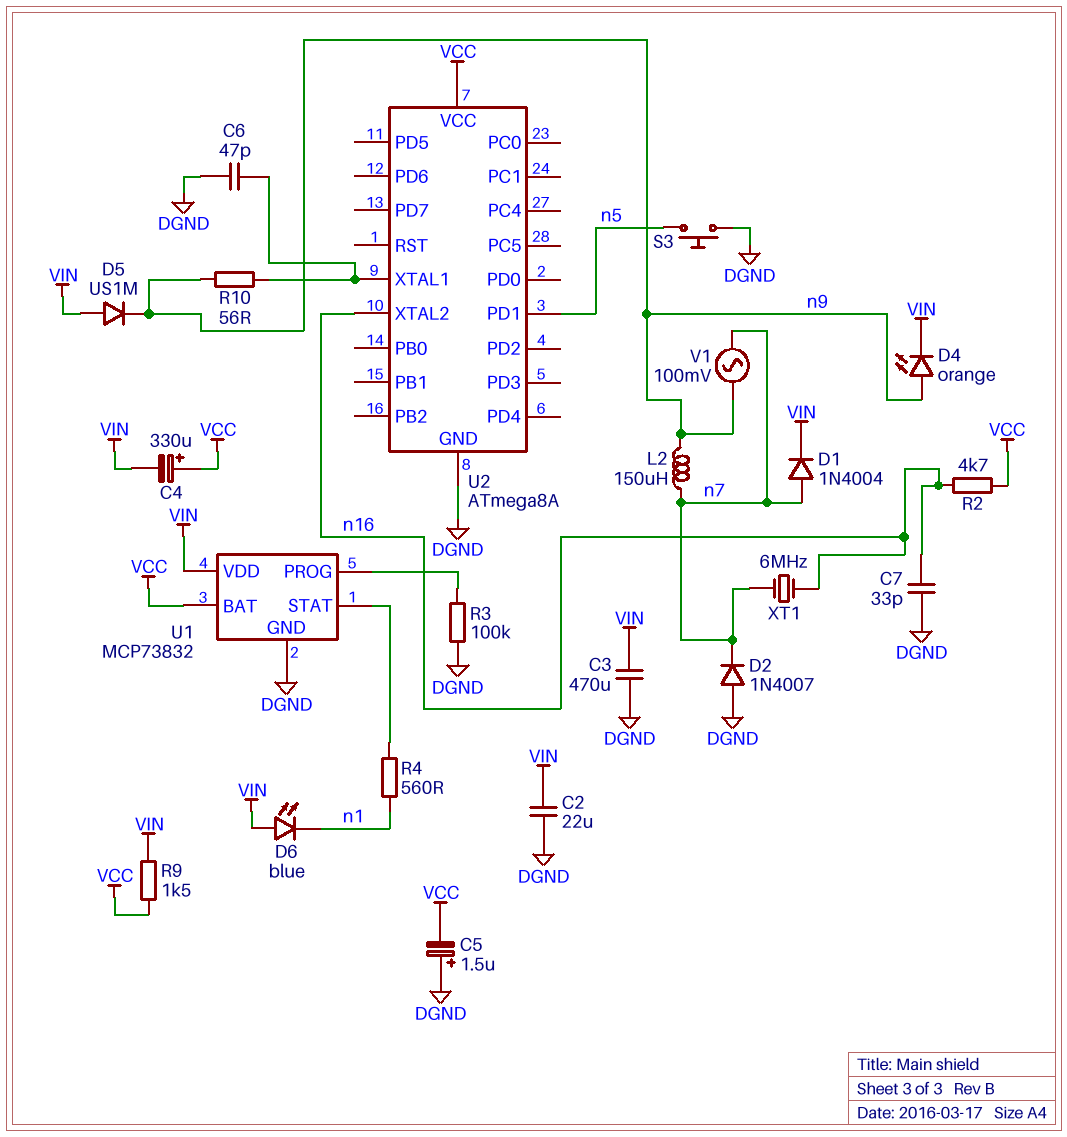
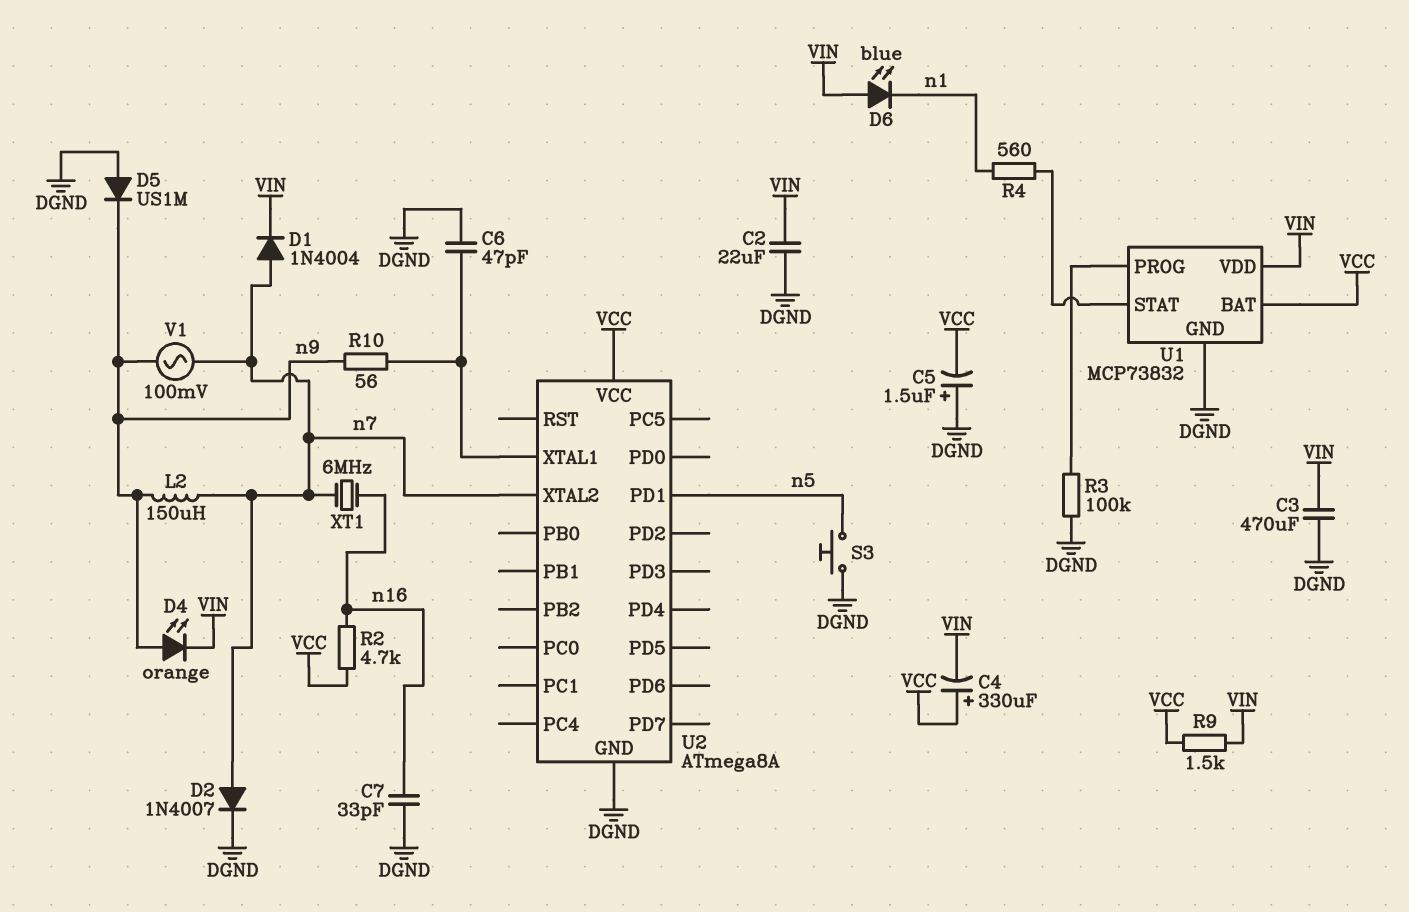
D2: diode 1N4007 (A DGND, K n7) -> diode 1N4007 (A n7, K DGND)
D5: diode US1M (A VIN, K n9) -> diode US1M (A DGND, K n9)
U2 pin XTAL2: n16 -> n7

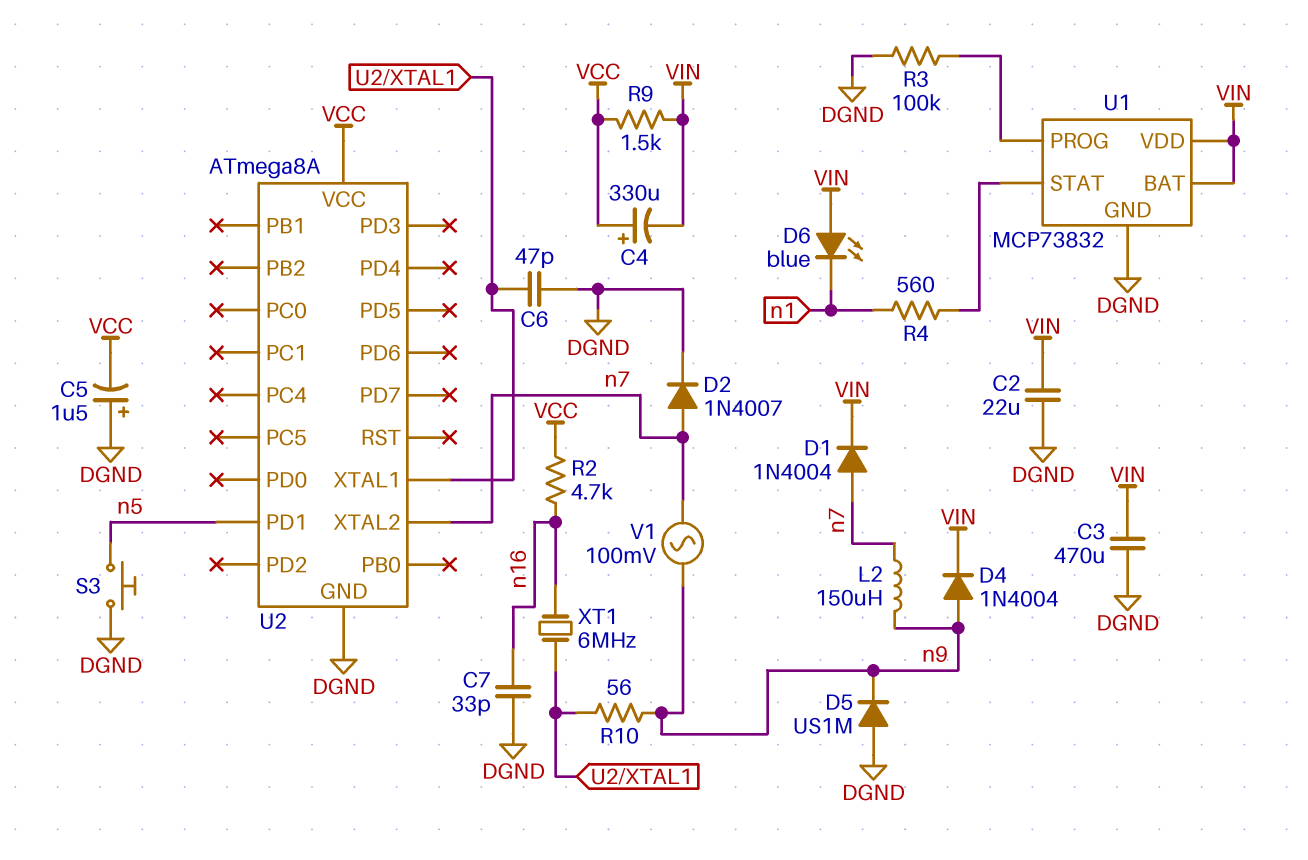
D4: LED orange (A n9, K VIN) -> diode 1N4004 (A n9, K VIN)
U1 pin BAT: VCC -> VIN
XT1: 6MHz (n7, n16) -> 6MHz (U2/XTAL1, n16)

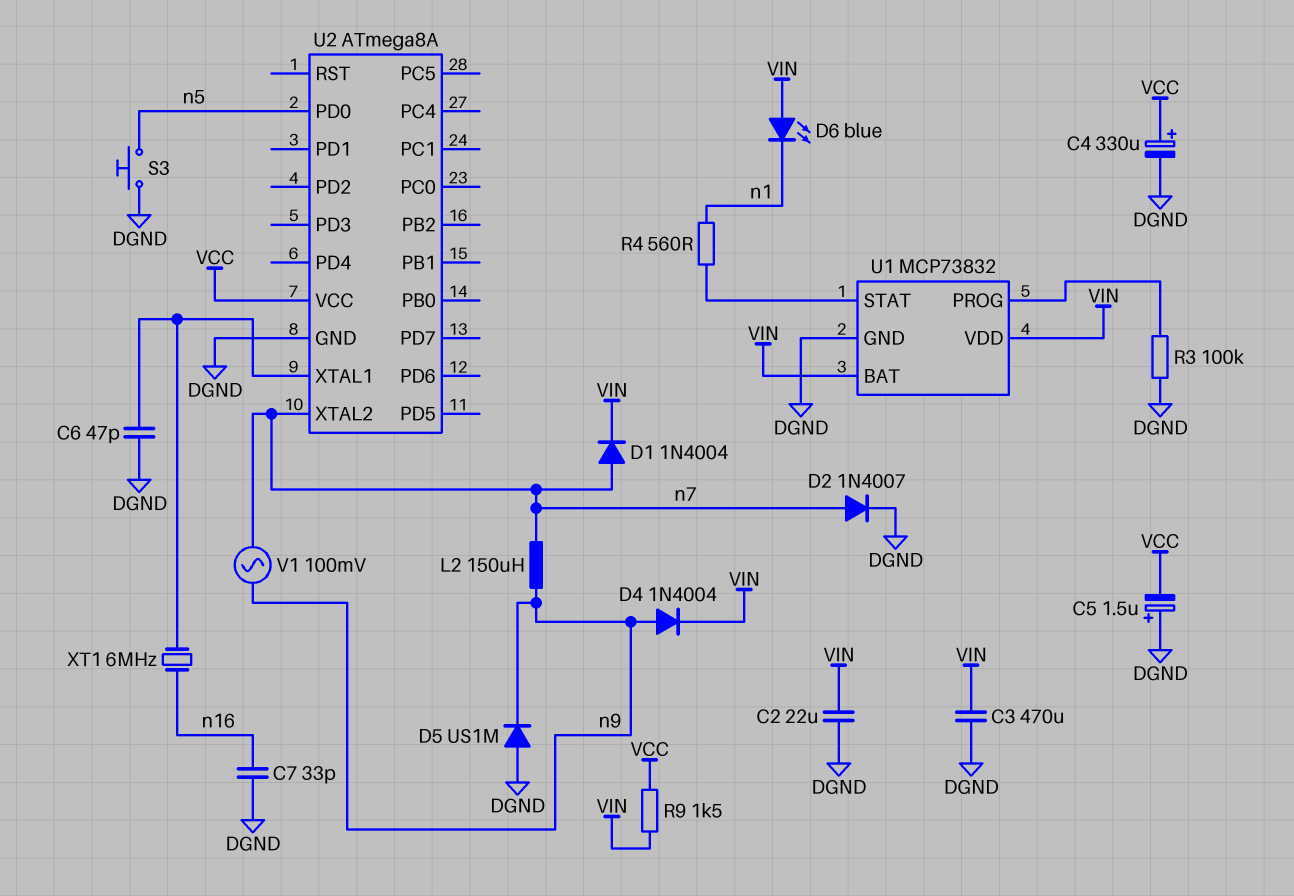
C4: 330uF (plus VCC, minus VIN) -> 330uF (plus VCC, minus DGND)
R2: 4.7k (VCC, n16) -> none
R10: 56 (U2/XTAL1, n9) -> none
U2 pin PD0: none -> n5
U2 pin PD1: n5 -> none

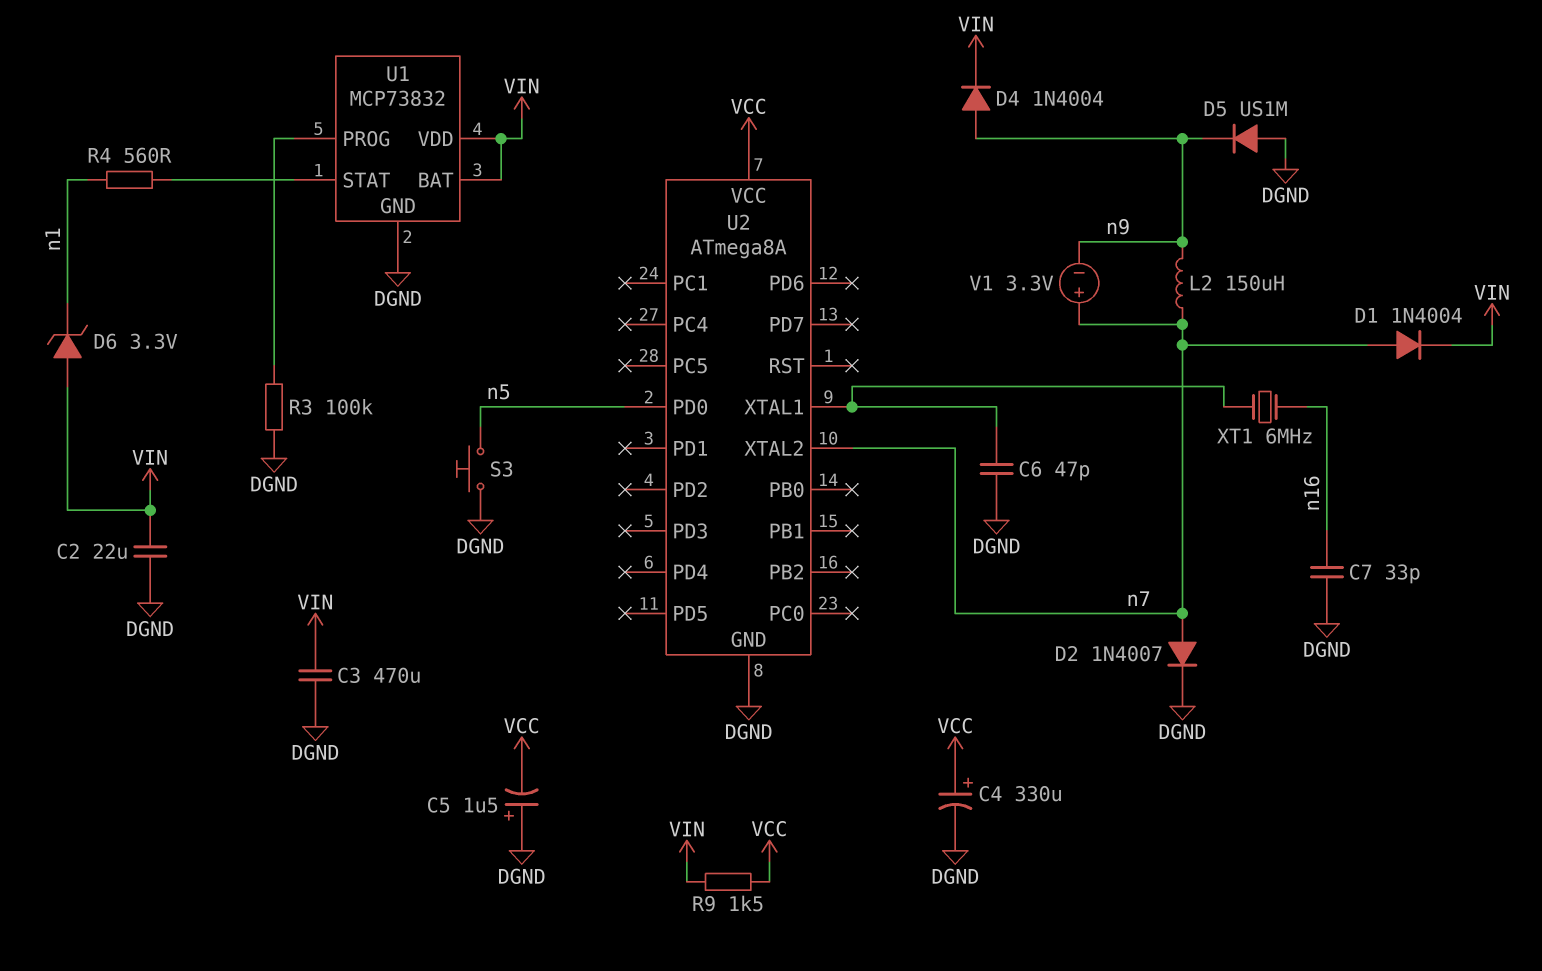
D6: LED blue (A VIN, K n1) -> zener 3.3V (A VIN, K n1)
V1: AC 100mV (n7, n9) -> 3.3V (plus n7, minus n9)

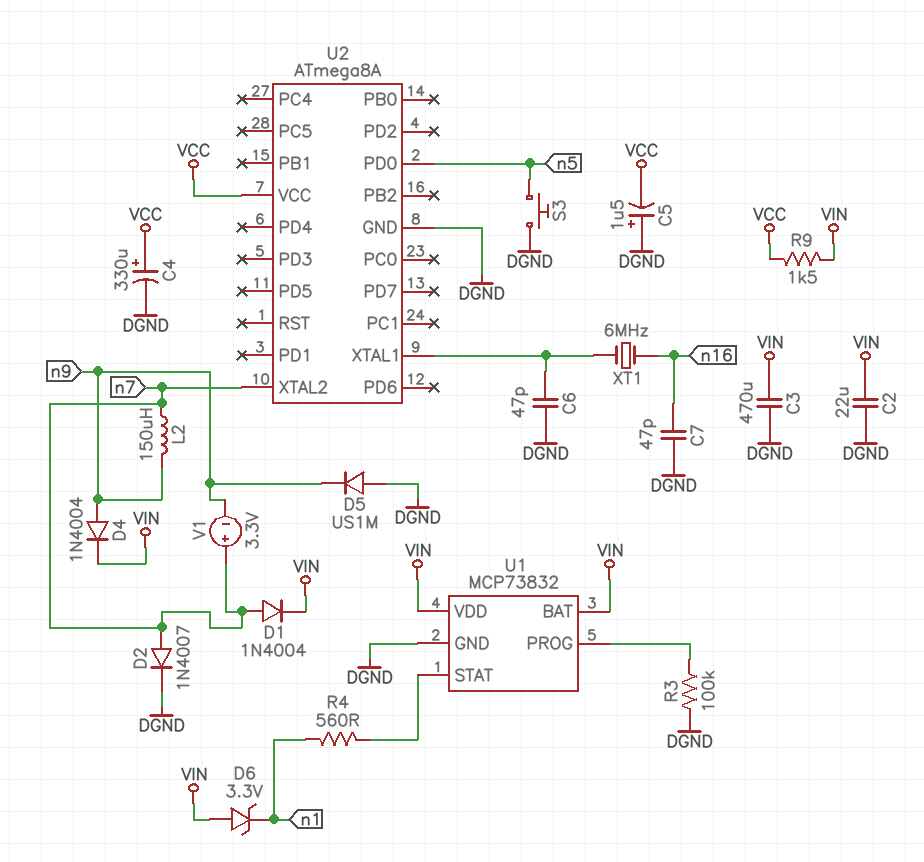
C7: 33pF (DGND, n16) -> 47pF (DGND, n16)

